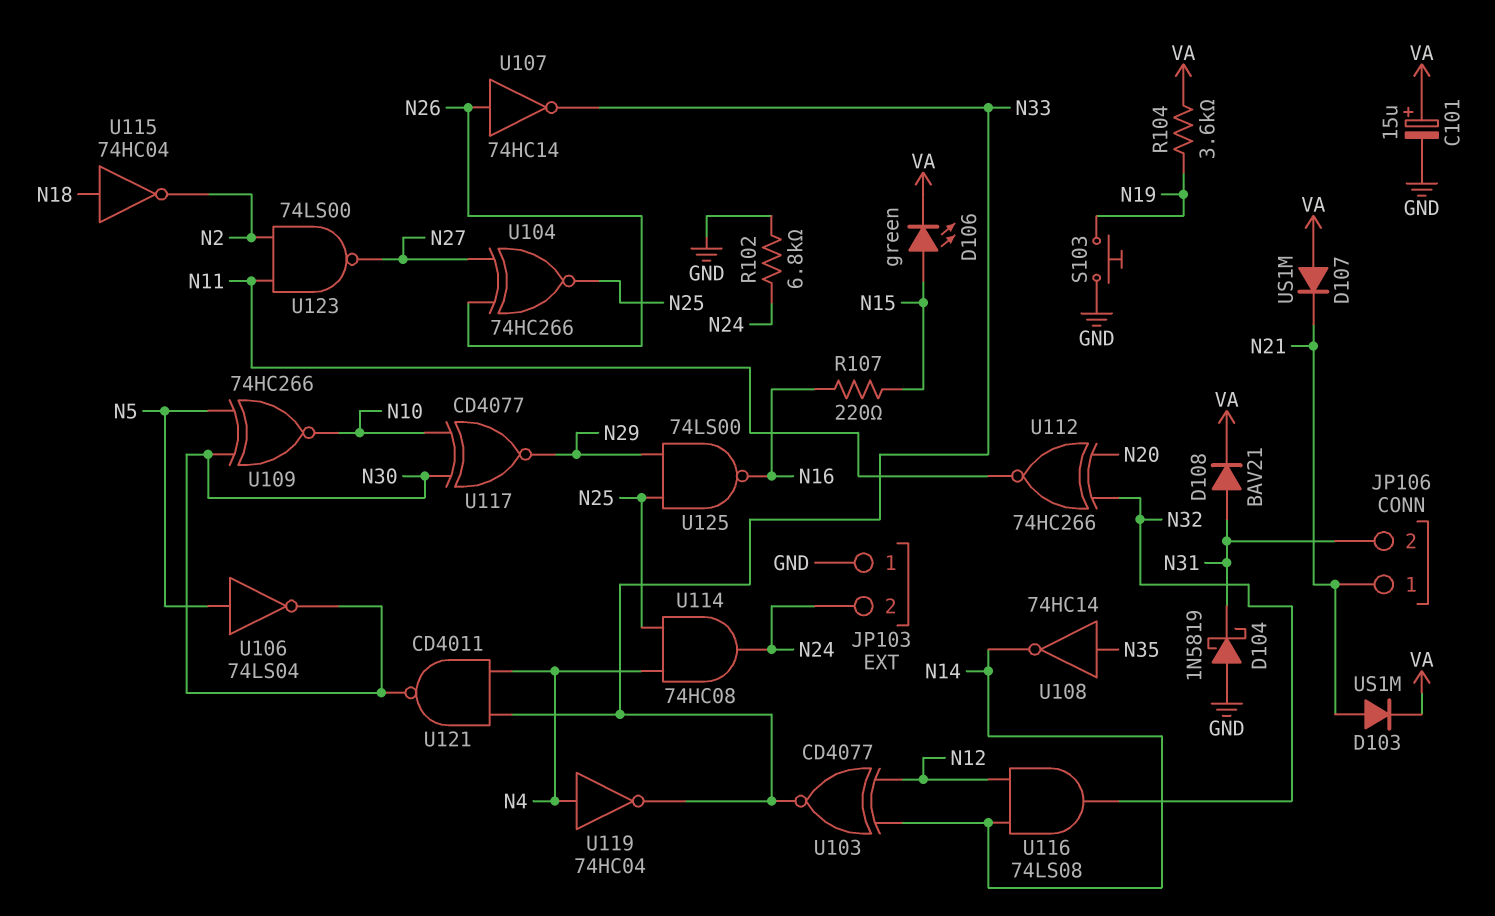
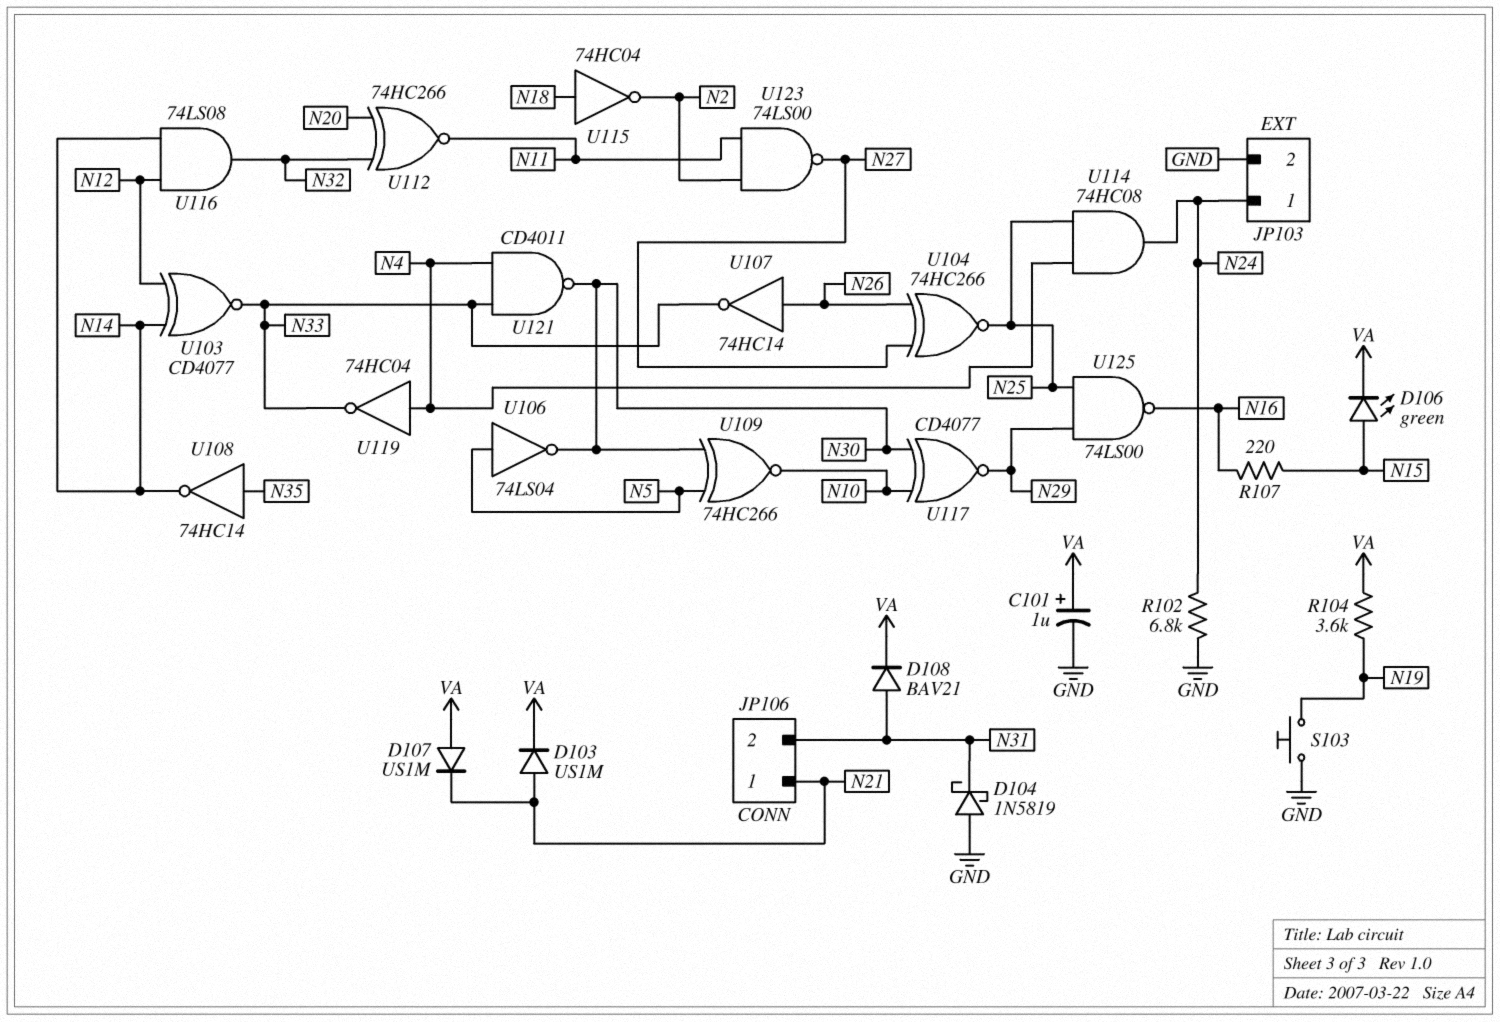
C101: 15uF (plus VA, minus GND) -> 1uF (plus VA, minus GND)
JP103 pin 1: GND -> N24
JP103 pin 2: N24 -> GND

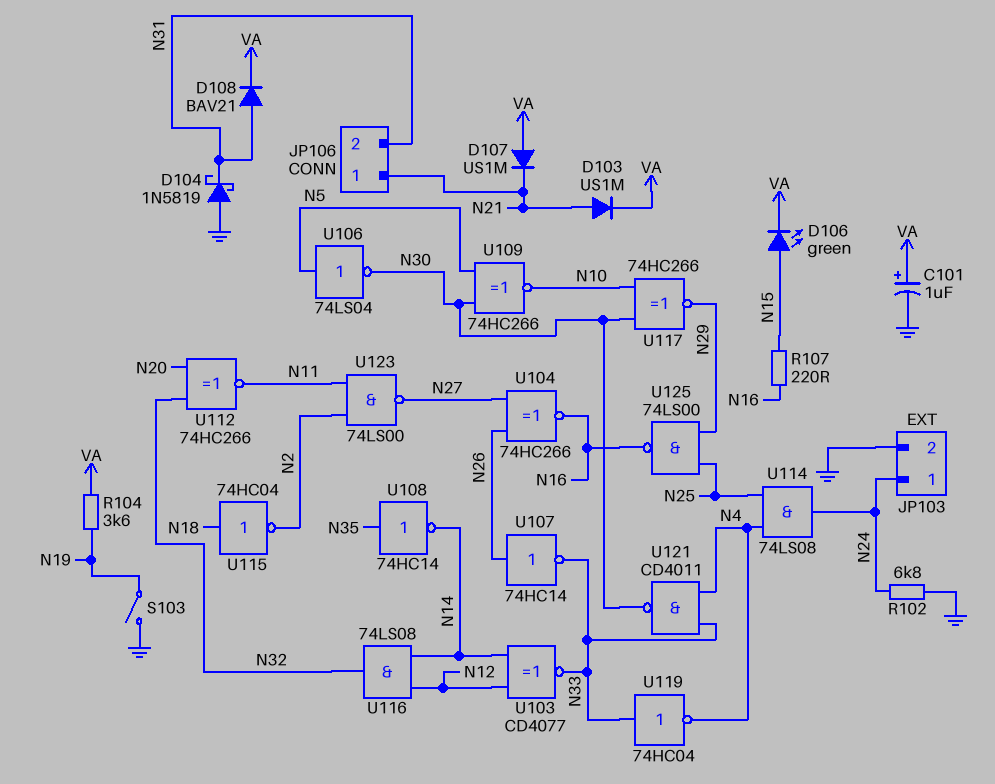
S103: button (GND, N19) -> switch (GND, N19)
U104: XNOR 74HC266 (in N26, in N27, out N25) -> XNOR 74HC266 (in N26, in N27, out N16)
U114: AND 74HC08 (in N4, in N25, out N24) -> AND 74LS08 (in N4, in N25, out N24)
U117: XNOR CD4077 (in N10, in N30, out N29) -> XNOR 74HC266 (in N10, in N30, out N29)
U119: NOT 74HC04 (in N4, out N33) -> NOT 74HC04 (in N33, out N4)

